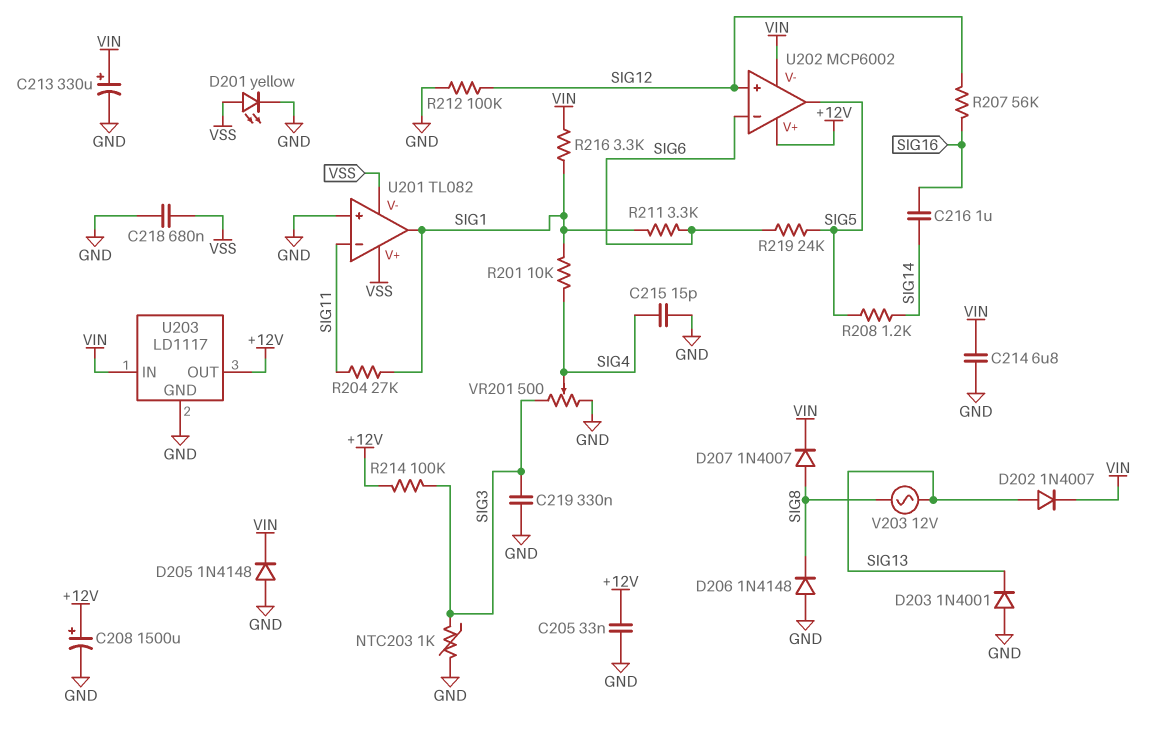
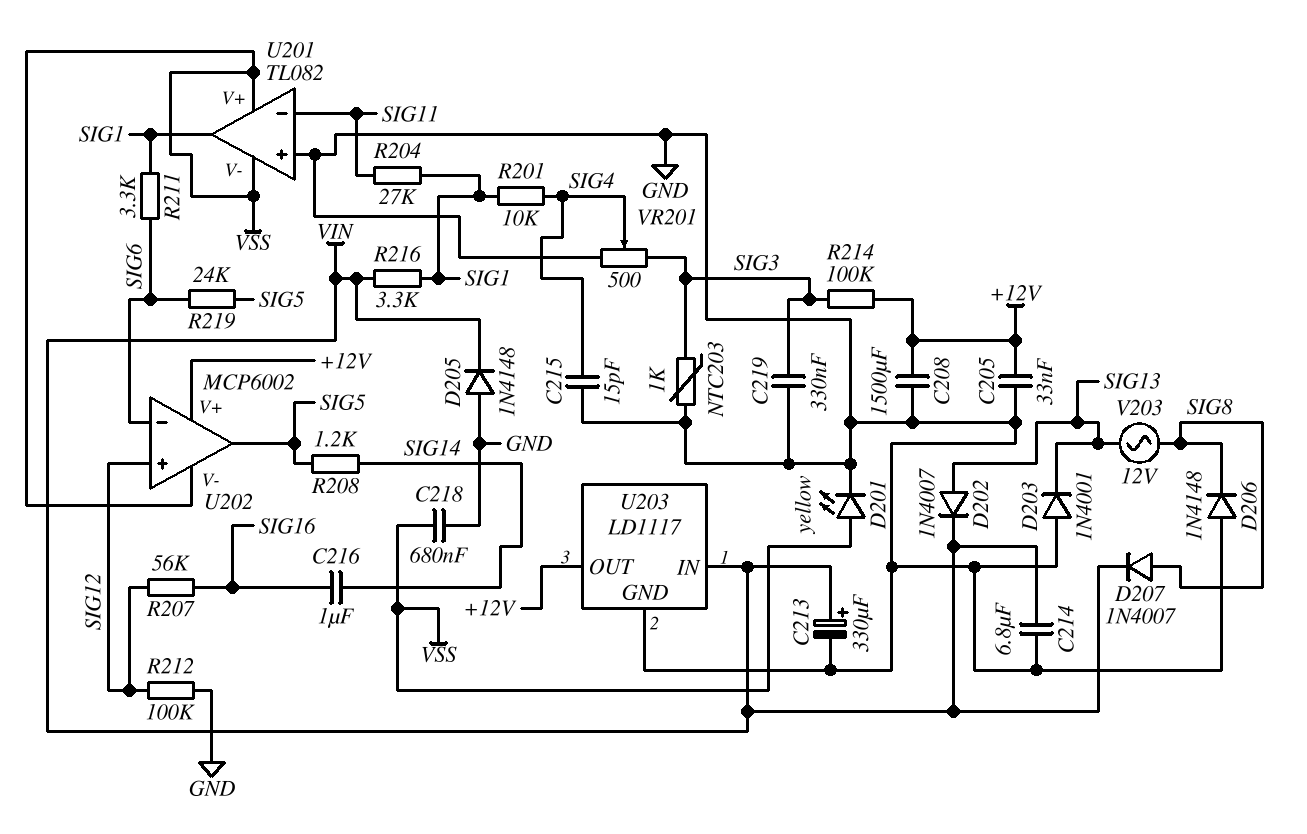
C208: 1500uF (plus +12V, minus GND) -> 1500uF (+12V, GND)
U202 pin V-: VIN -> VSS

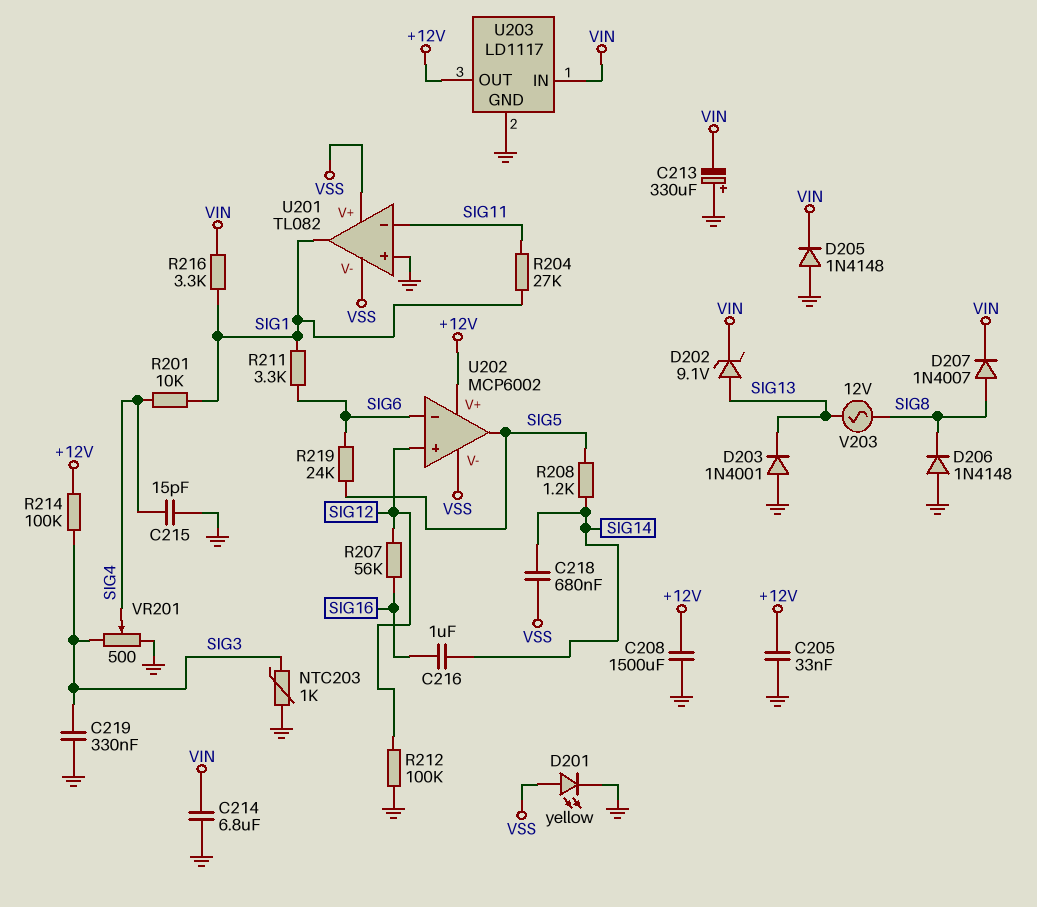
C213: 330uF (plus VIN, minus GND) -> 330uF (plus GND, minus VIN)
C218: 680nF (GND, VSS) -> 680nF (SIG14, VSS)
D202: diode 1N4007 (A SIG13, K VIN) -> zener 9.1V (A SIG13, K VIN)

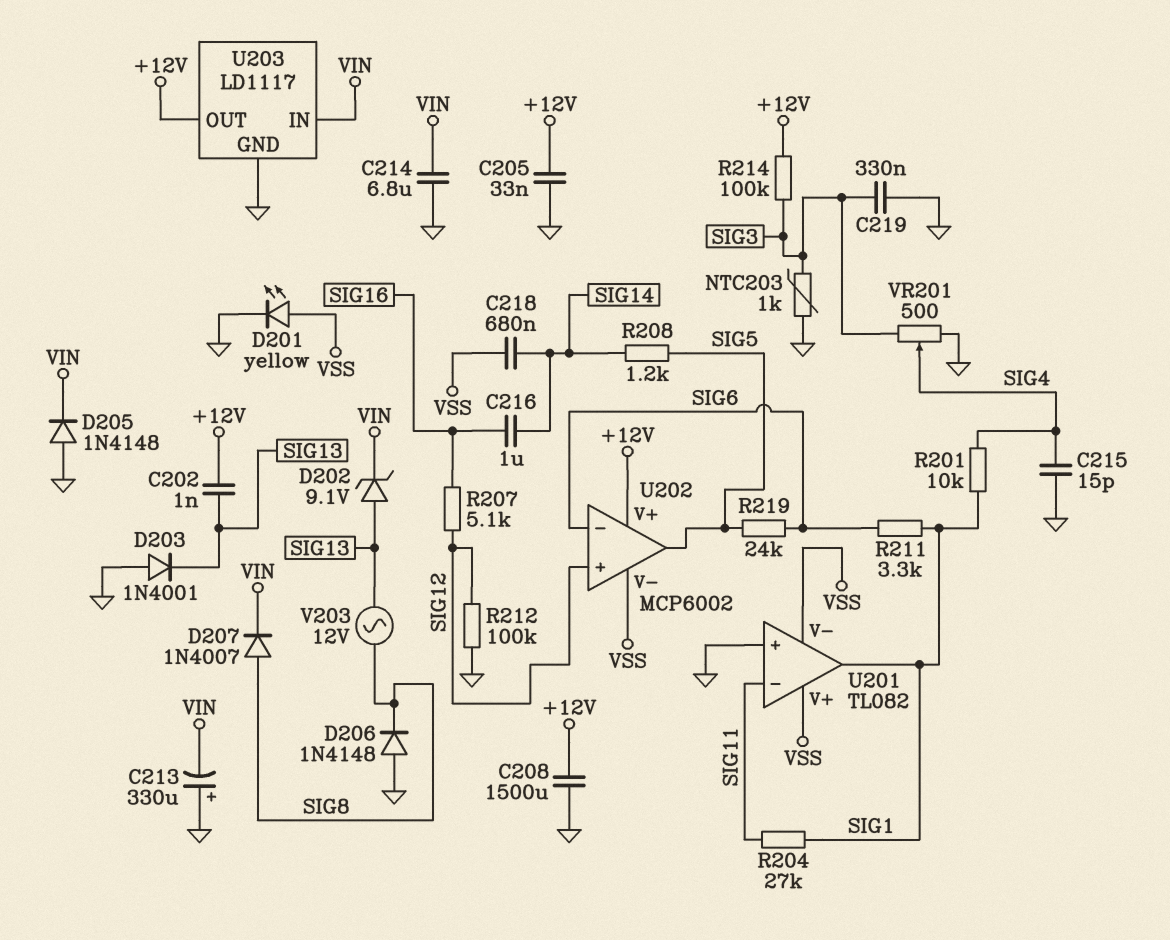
C202: none -> 1nF (+12V, SIG13)
R207: 56k (SIG12, SIG16) -> 5.1k (SIG12, SIG16)
R216: 3.3k (SIG1, VIN) -> none

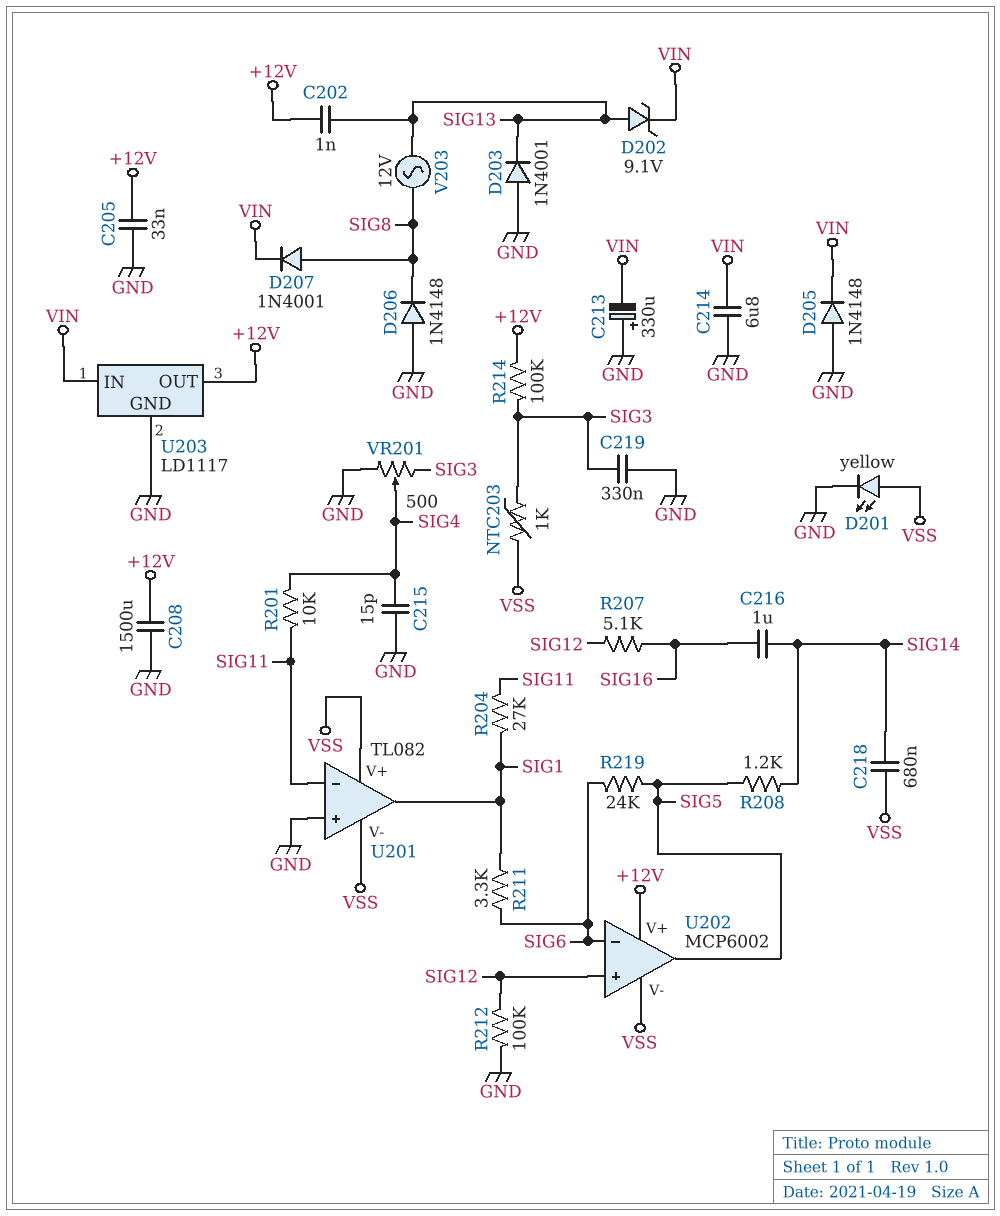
D207: diode 1N4007 (A SIG8, K VIN) -> diode 1N4001 (A SIG8, K VIN)
NTC203: 1k (GND, SIG3) -> 1k (SIG3, VSS)
R201: 10k (SIG1, SIG4) -> 10k (SIG4, SIG11)

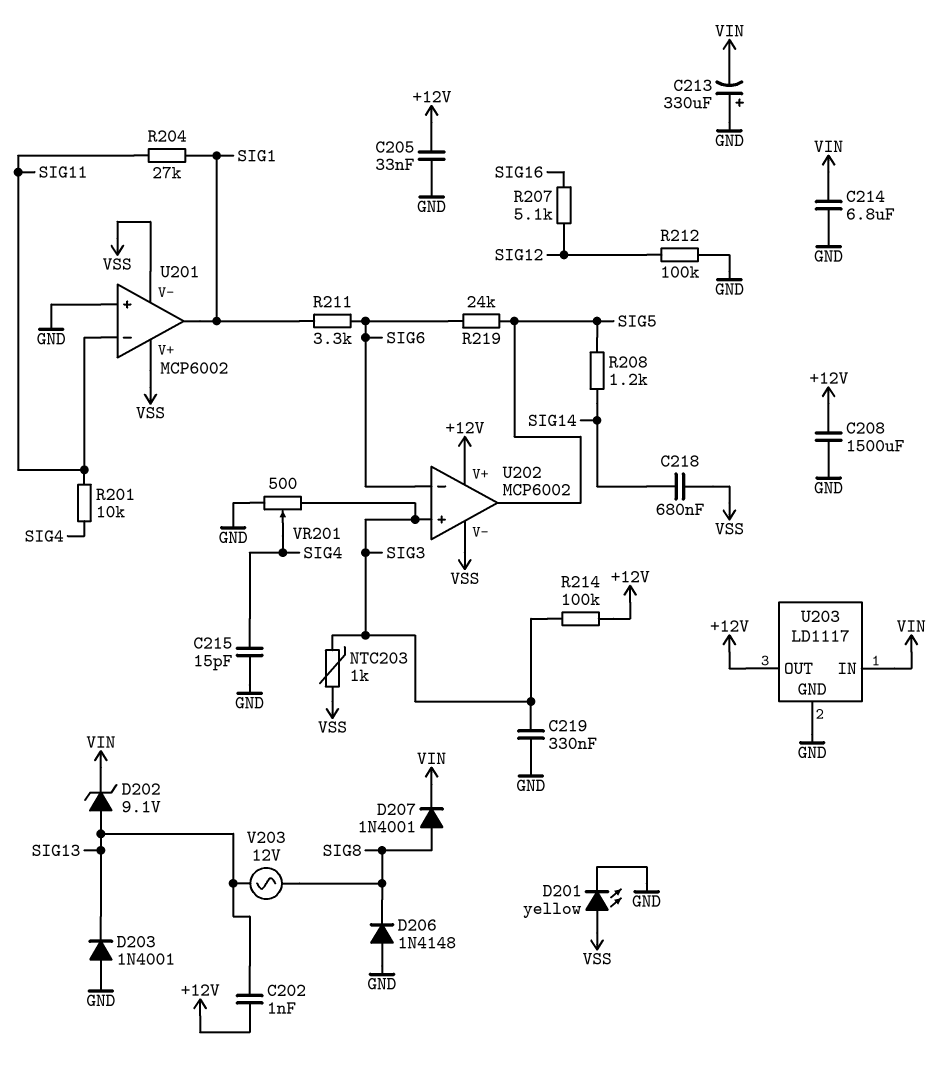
C216: 1uF (SIG14, SIG16) -> none
D205: diode 1N4148 (A GND, K VIN) -> none
U201: TL082 -> MCP6002
U202 pin in+: SIG12 -> SIG3

